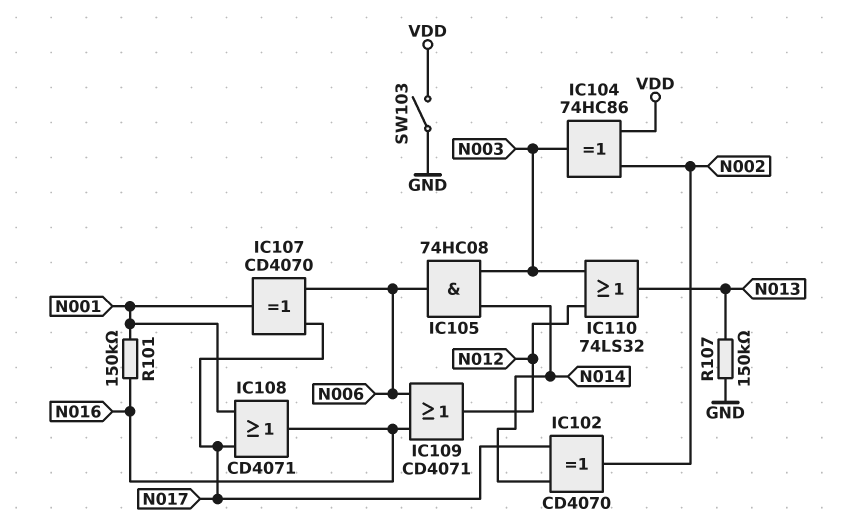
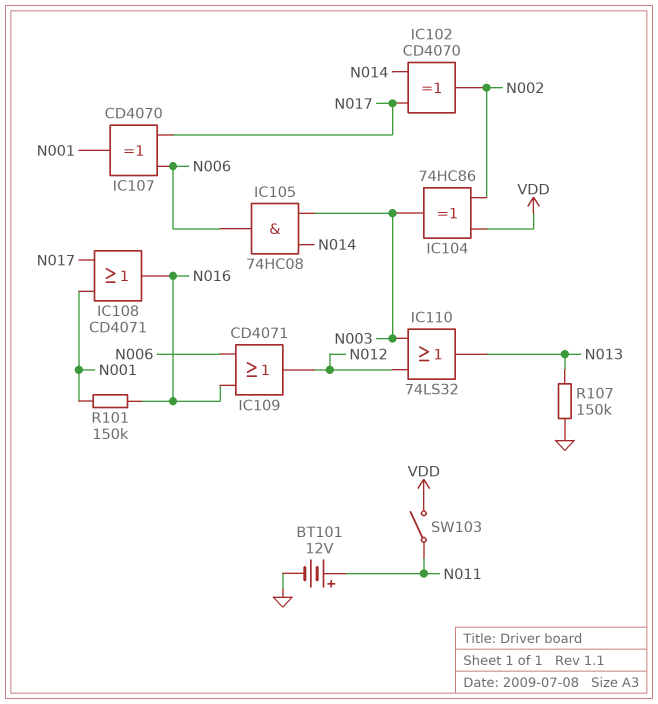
BT101: none -> 12V (plus N011, minus GND)
SW103: switch (GND, VDD) -> switch (N011, VDD)

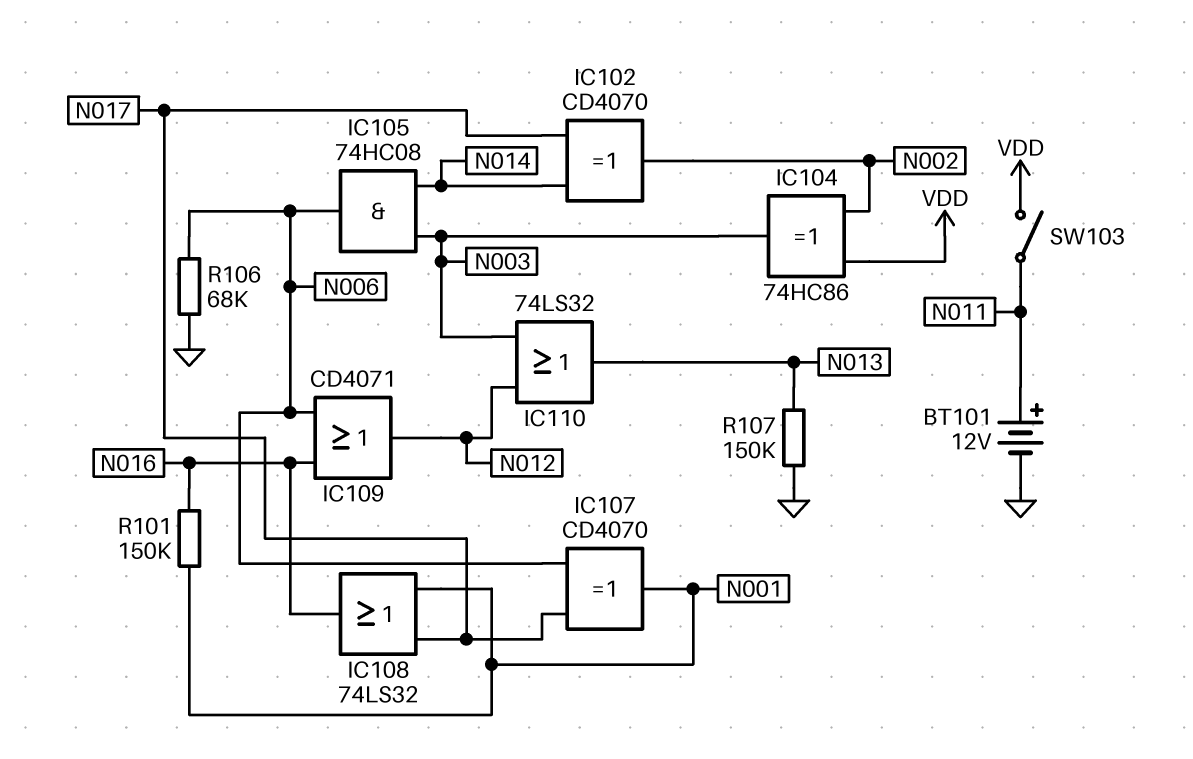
IC108: OR CD4071 (in N001, in N017, out N016) -> OR 74LS32 (in N001, in N017, out N016)
R106: none -> 68k (GND, N006)

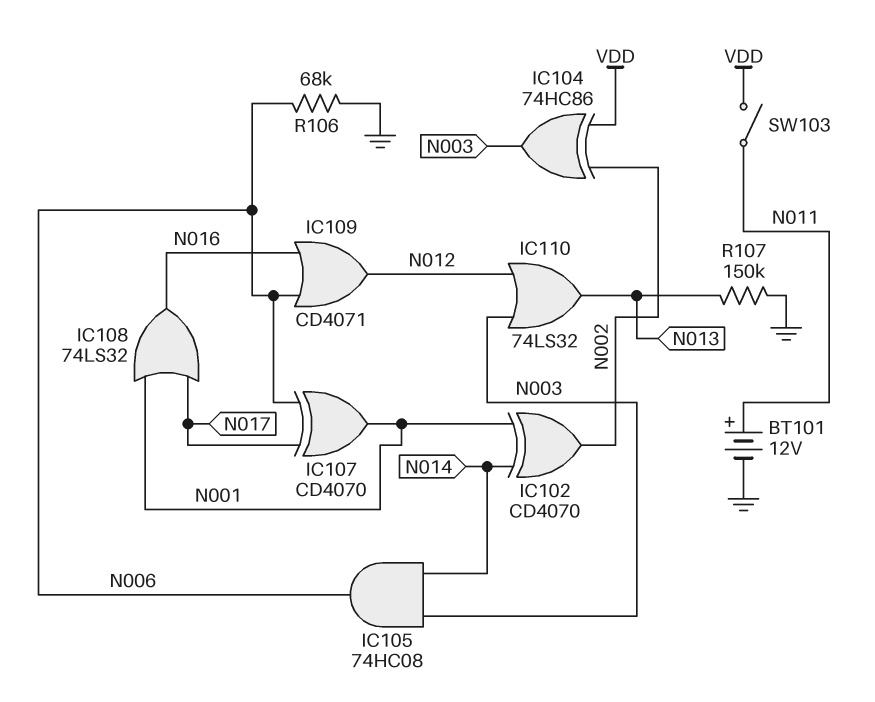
IC102: XOR CD4070 (in N014, in N017, out N002) -> XOR CD4070 (in N001, in N014, out N002)
R101: 150k (N001, N016) -> none

